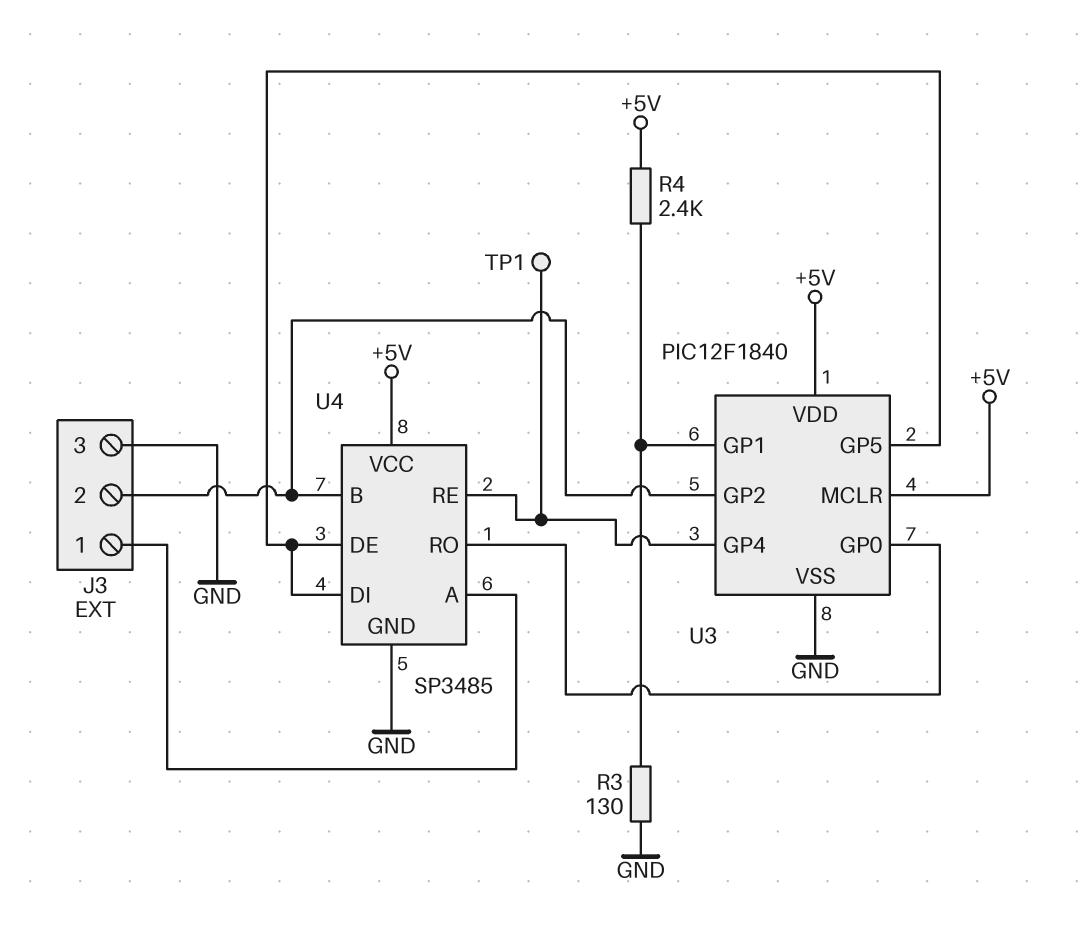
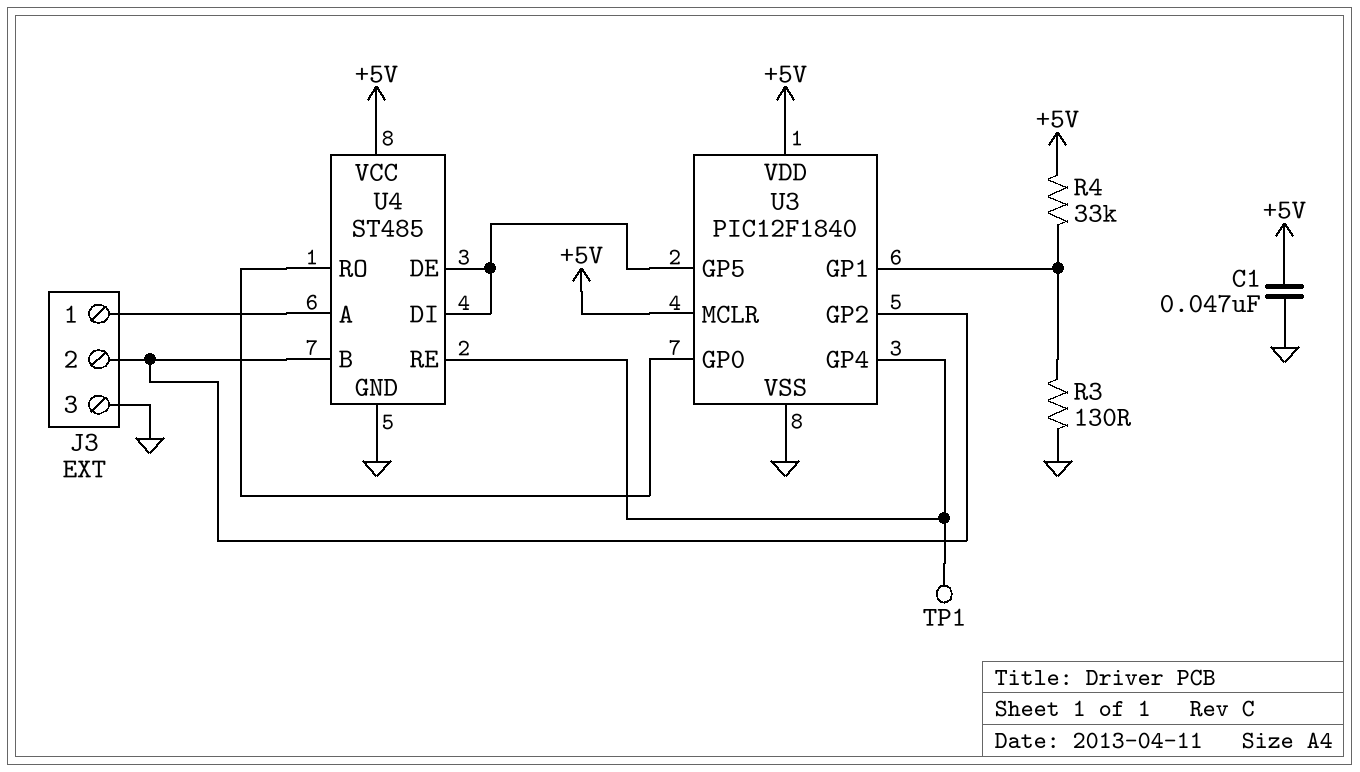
C1: none -> 47nF (+5V, GND)
R4: 2.4k (+5V, U3/GP1) -> 33k (+5V, U3/GP1)
U4: SP3485 -> ST485

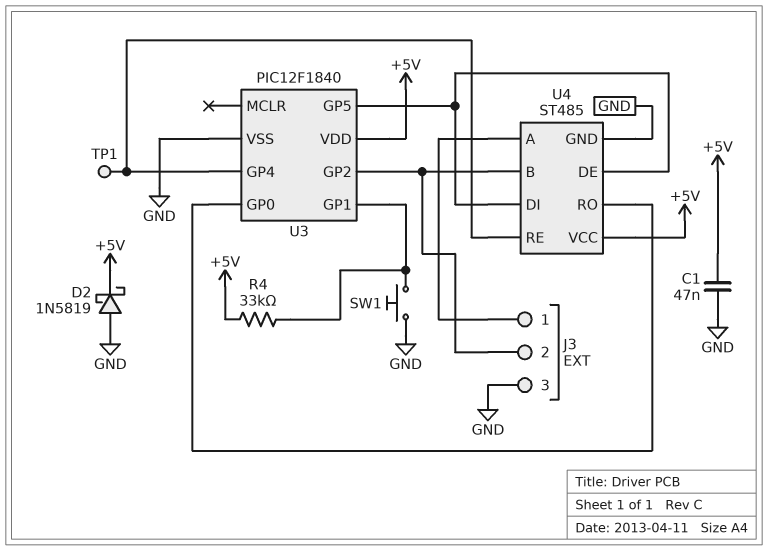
D2: none -> schottky 1N5819 (A GND, K +5V)
R3: 130 (GND, U3/GP1) -> none
SW1: none -> button (GND, U3/GP1)
U3 pin MCLR: +5V -> none

